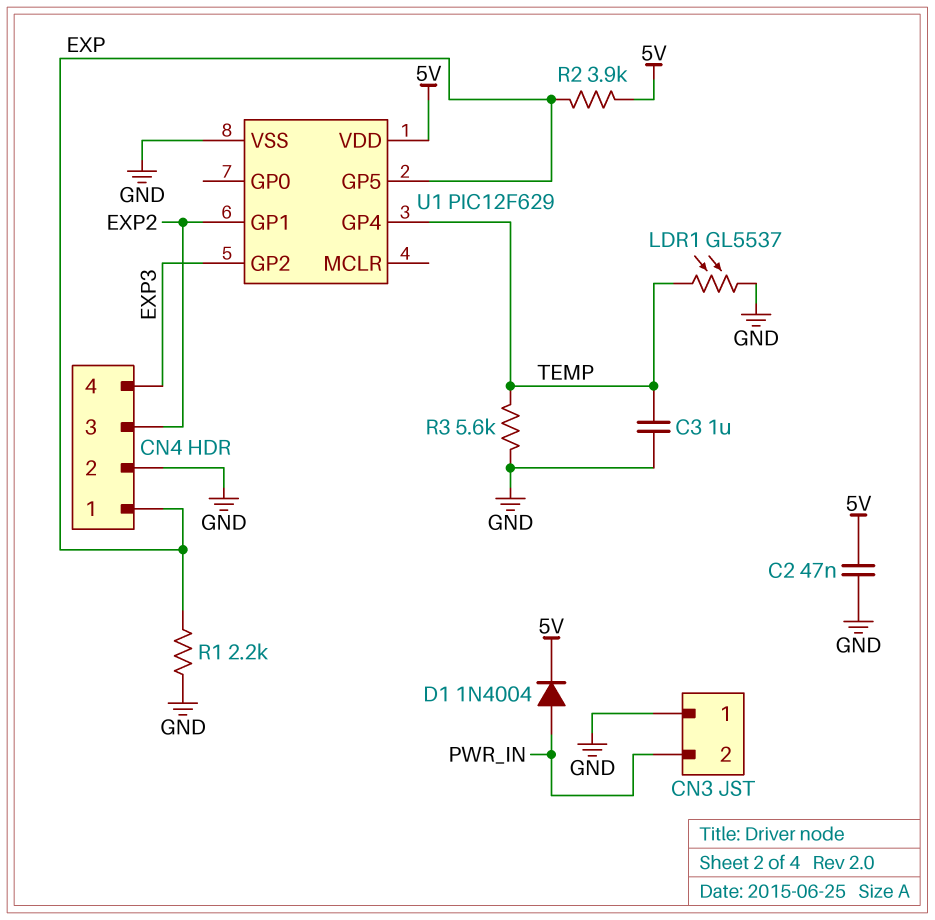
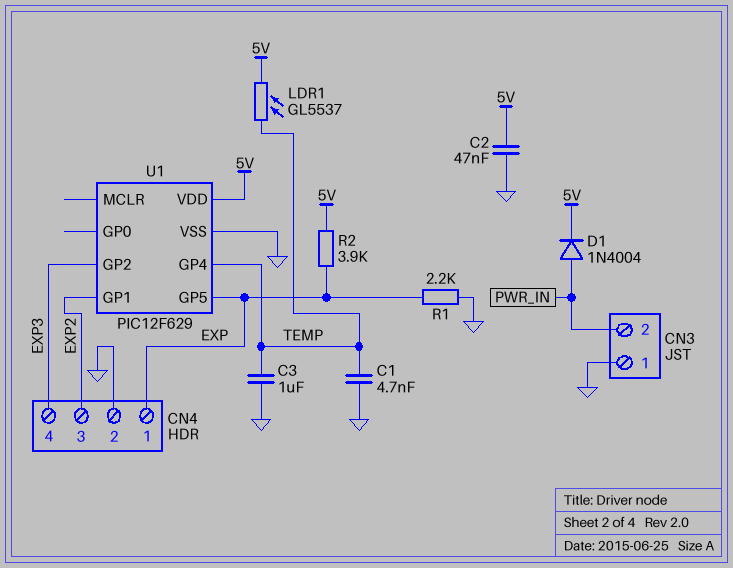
C1: none -> 4.7nF (GND, TEMP)
LDR1: GL5537 (GND, TEMP) -> GL5537 (5V, TEMP)
R3: 5.6k (GND, TEMP) -> none

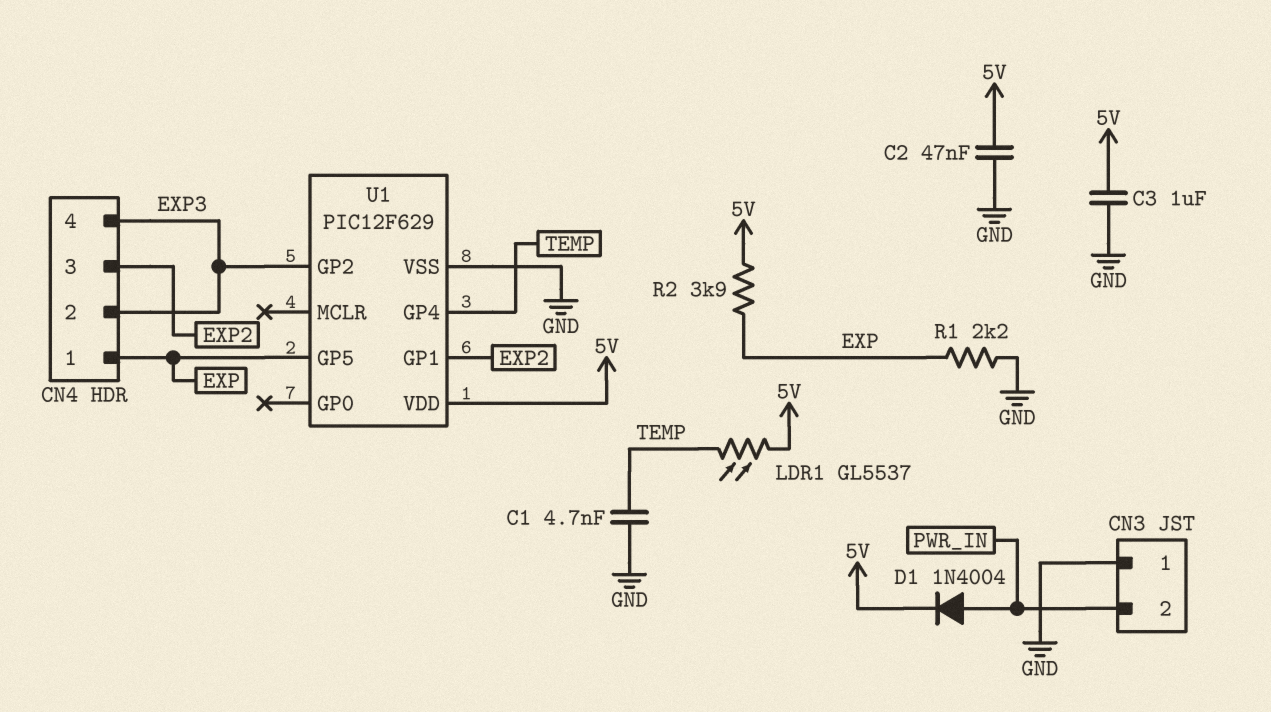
C3: 1uF (GND, TEMP) -> 1uF (5V, GND)
CN4 pin 2: GND -> EXP3

